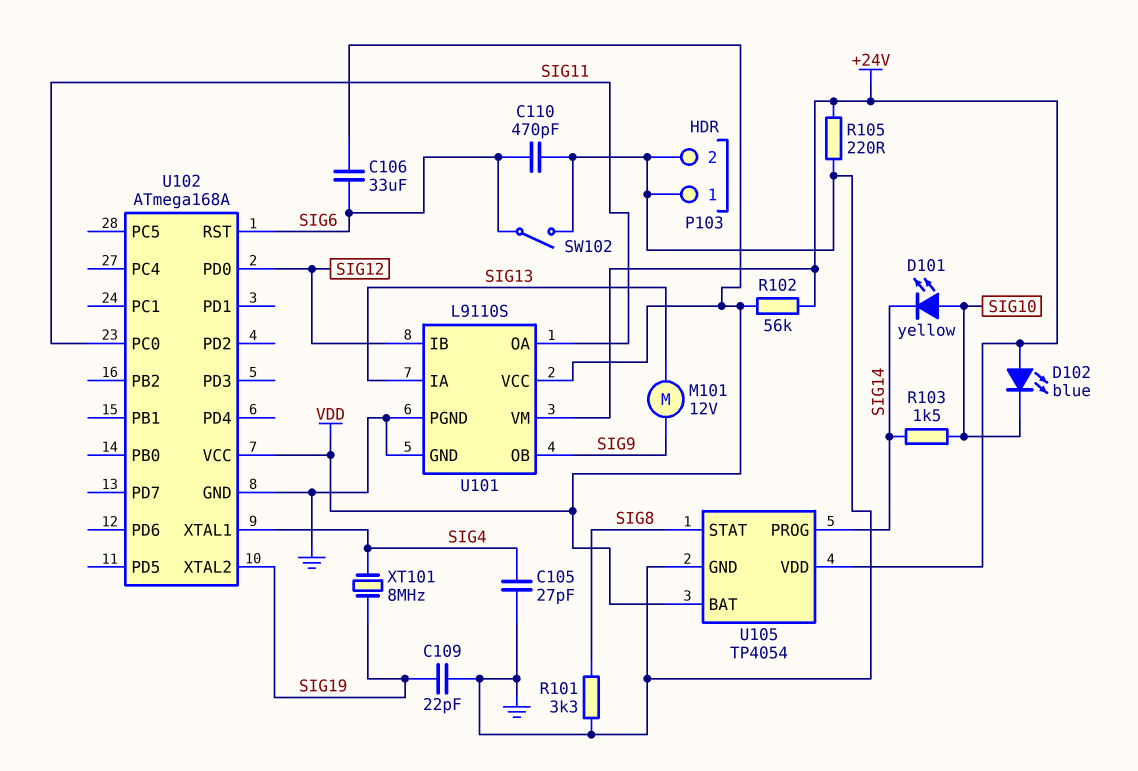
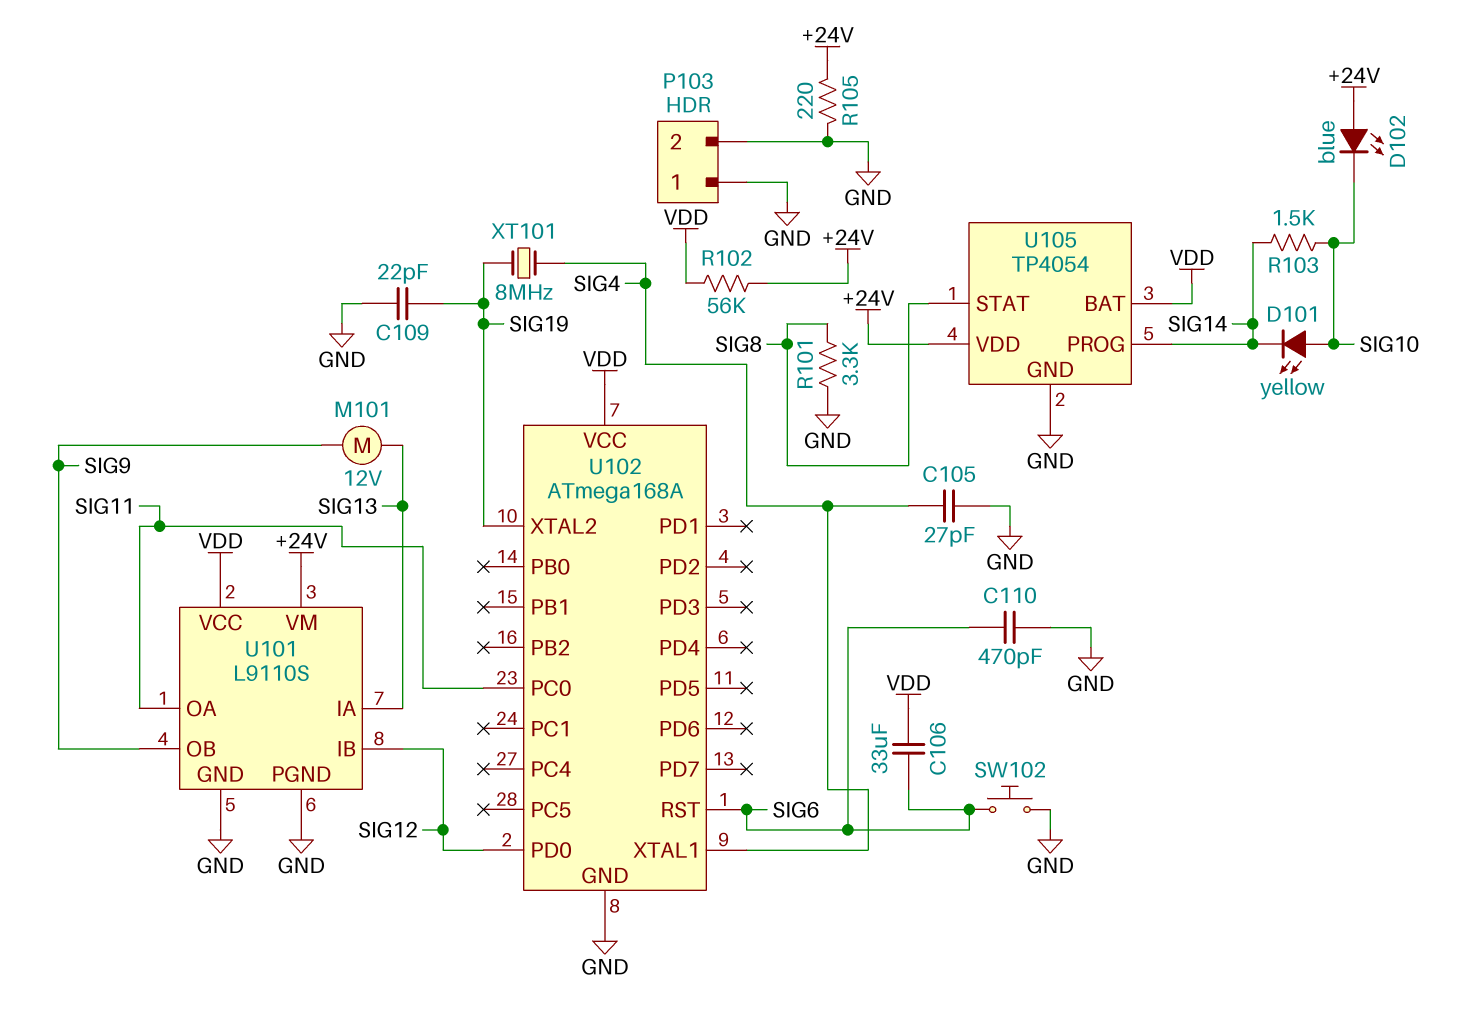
SW102: switch (GND, SIG6) -> button (GND, SIG6)

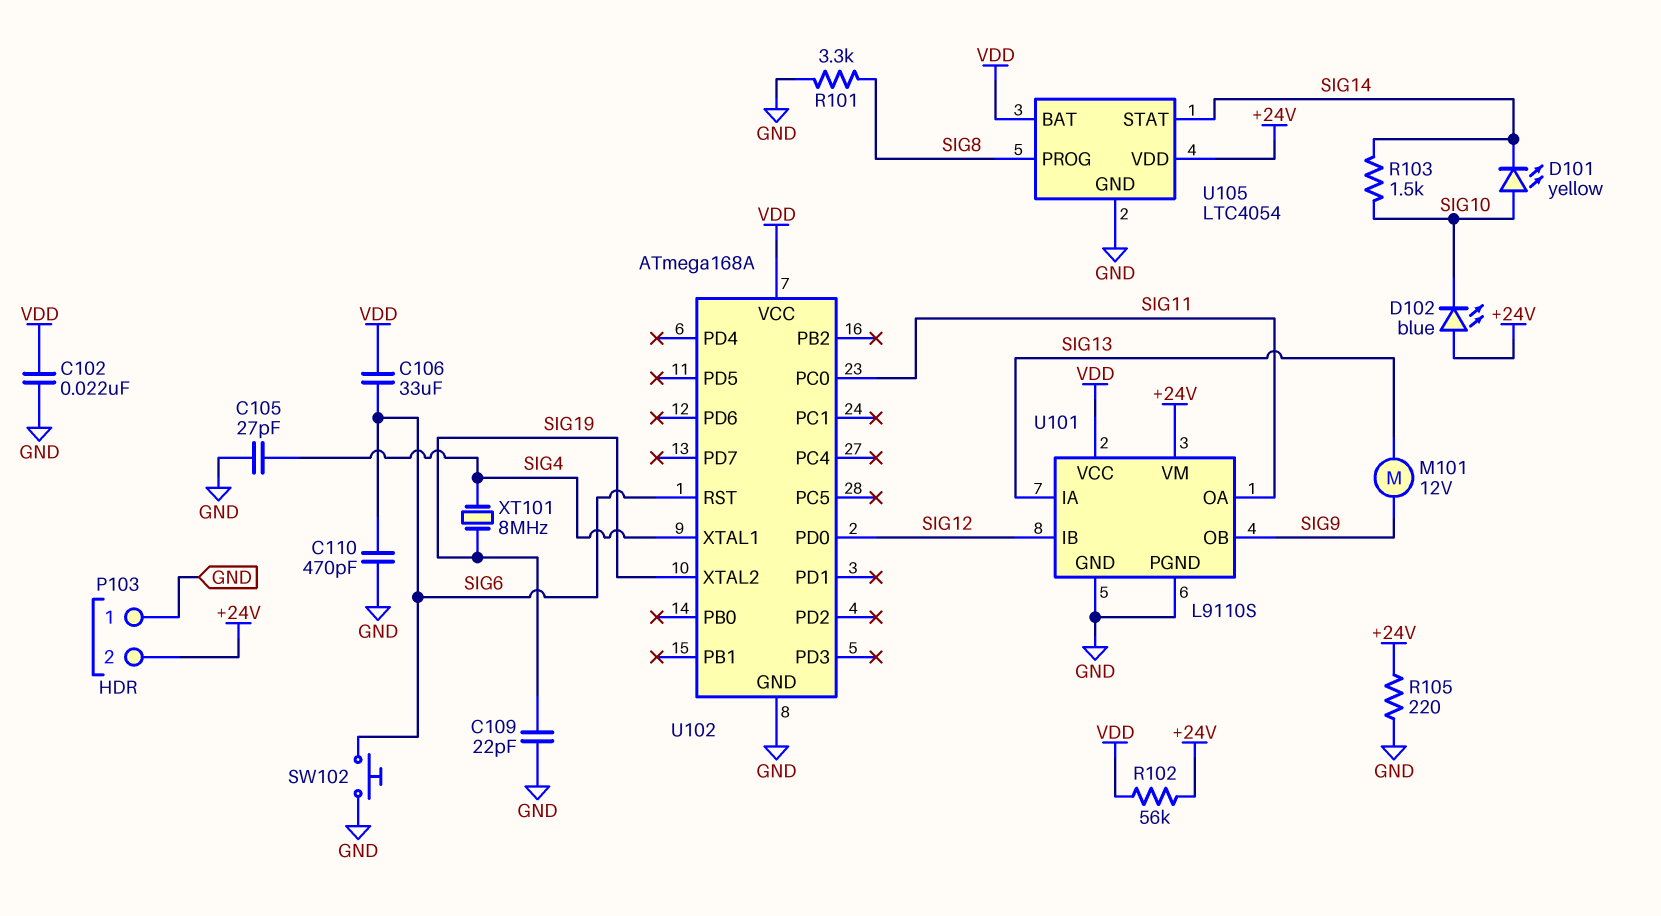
C102: none -> 22nF (GND, VDD)
P103 pin 2: GND -> +24V
U105: TP4054 -> LTC4054
U105 pin PROG: SIG14 -> SIG8
U105 pin STAT: SIG8 -> SIG14

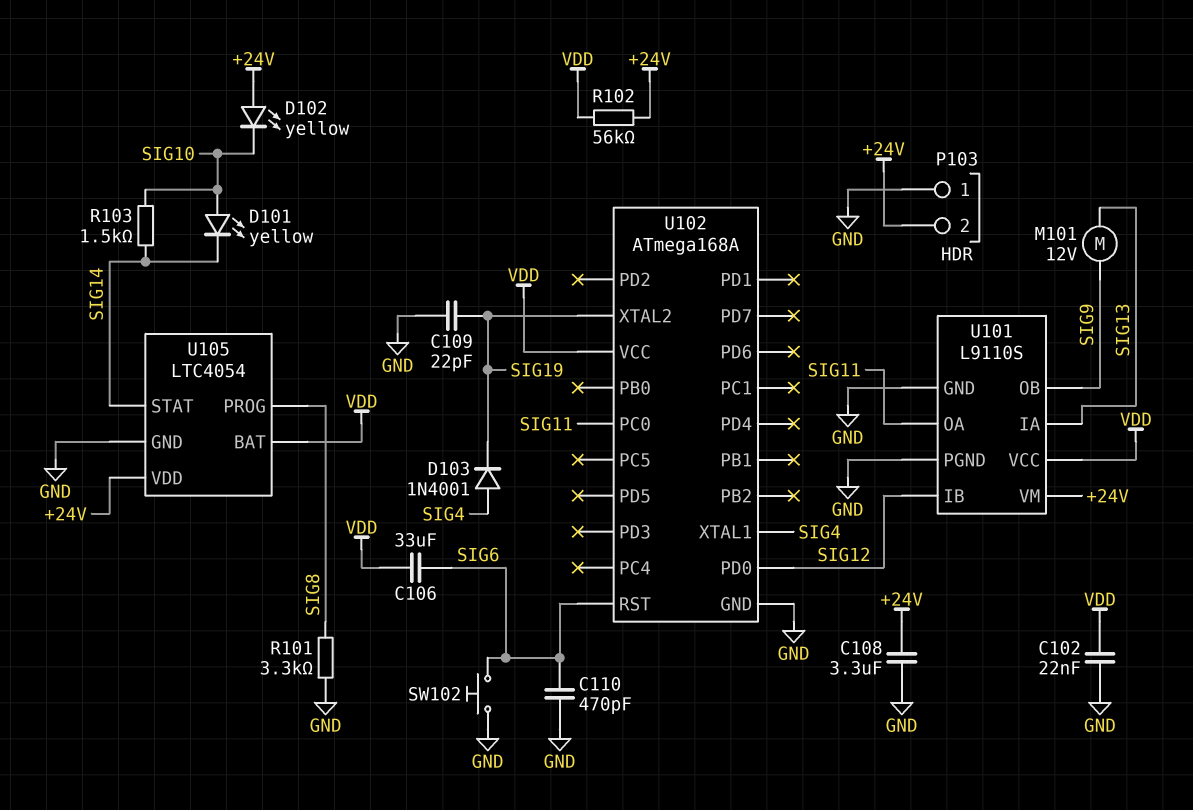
C105: 27pF (GND, SIG4) -> none
C108: none -> 3.3uF (+24V, GND)
D102: LED blue (A +24V, K SIG10) -> LED yellow (A +24V, K SIG10)
D103: none -> diode 1N4001 (A SIG4, K SIG19)
R105: 220 (+24V, GND) -> none
XT101: 8MHz (SIG4, SIG19) -> none

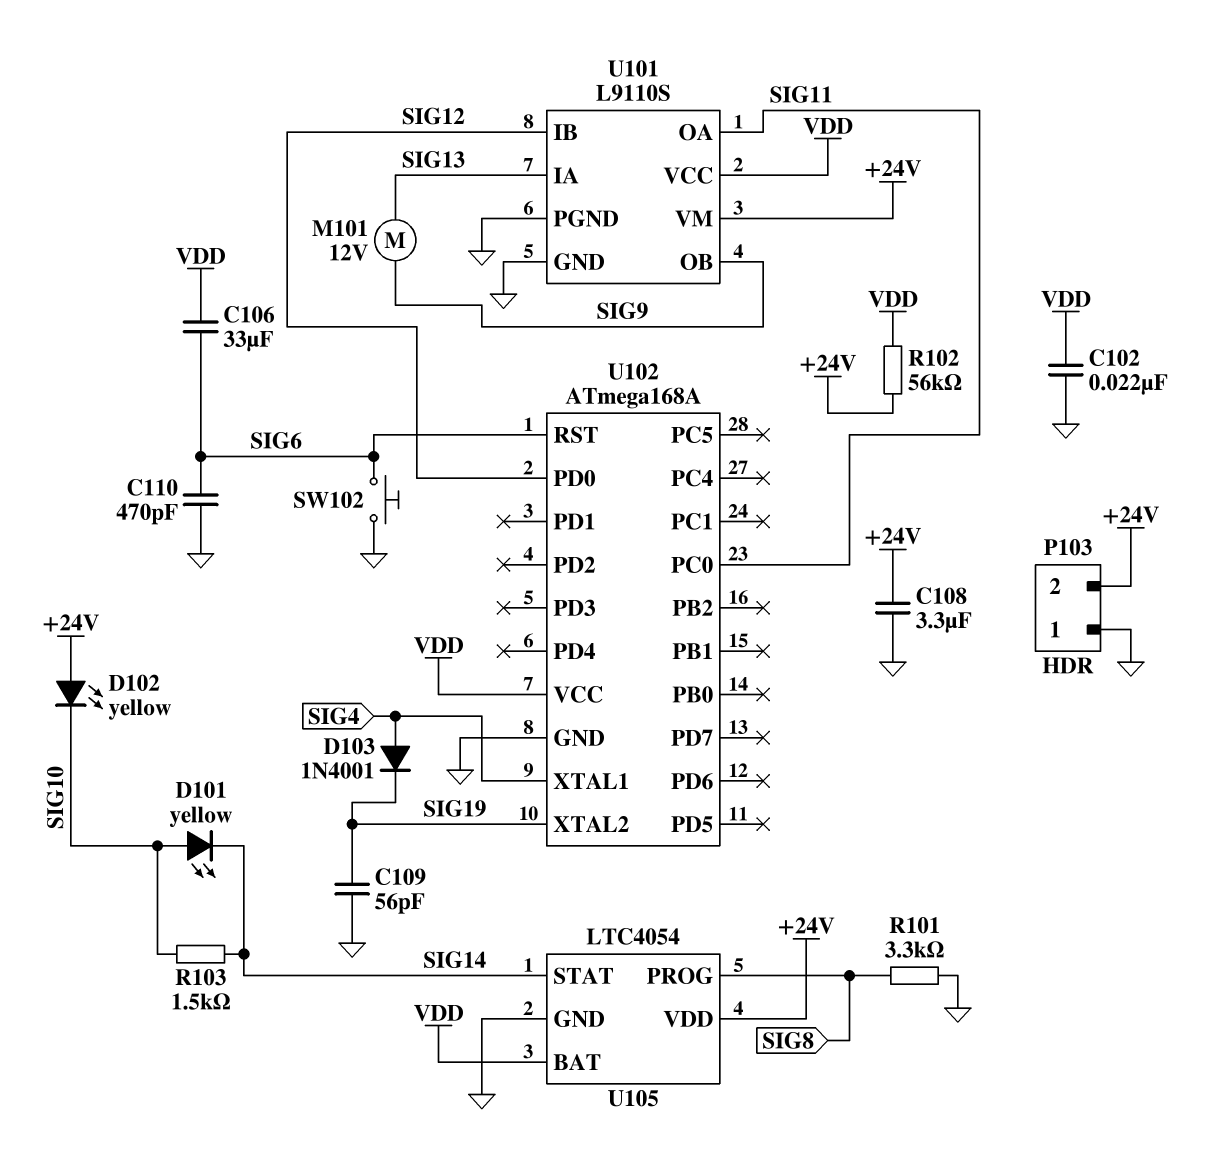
C109: 22pF (GND, SIG19) -> 56pF (GND, SIG19)

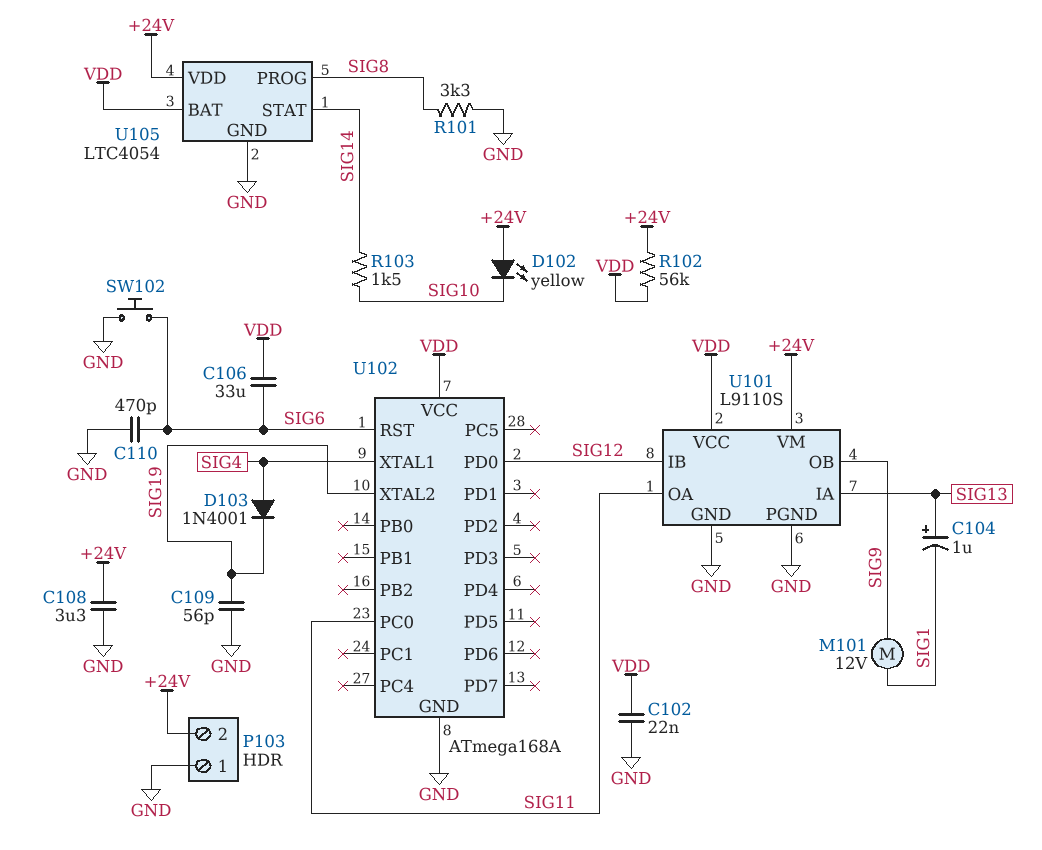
C104: none -> 1uF (plus SIG13, minus SIG1)
D101: LED yellow (A SIG10, K SIG14) -> none
M101: motor 12V (SIG9, SIG13) -> motor 12V (SIG1, SIG9)

